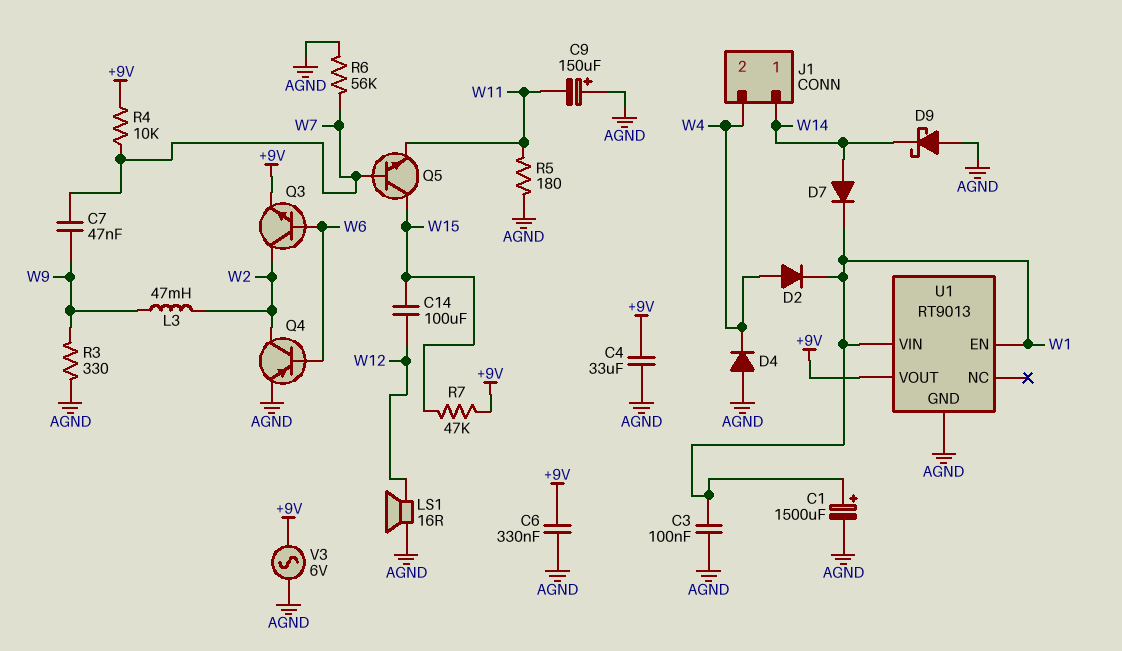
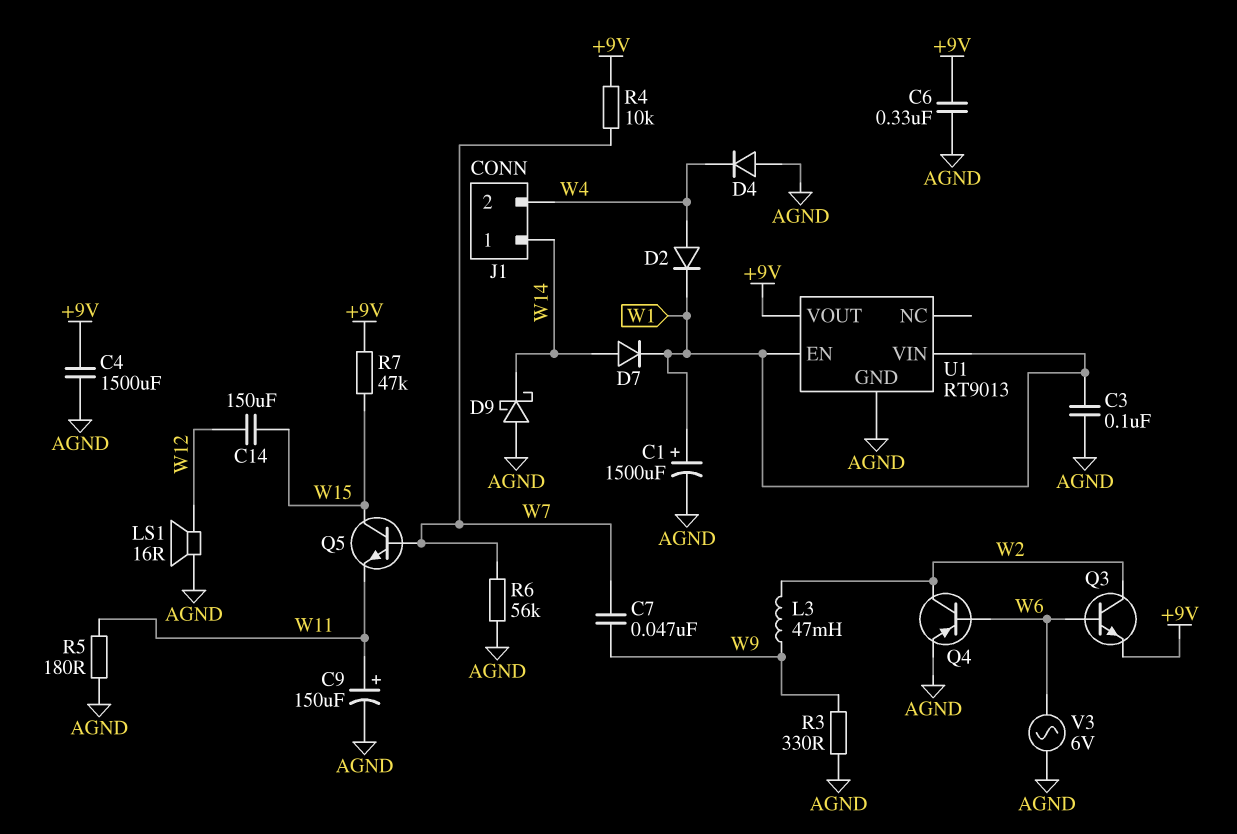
C4: 33uF (+9V, AGND) -> 1500uF (+9V, AGND)
C9: 150uF (plus AGND, minus W11) -> 150uF (plus W11, minus AGND)
C14: 100uF (W12, W15) -> 150uF (W12, W15)
V3: AC 6V (+9V, AGND) -> AC 6V (AGND, W6)

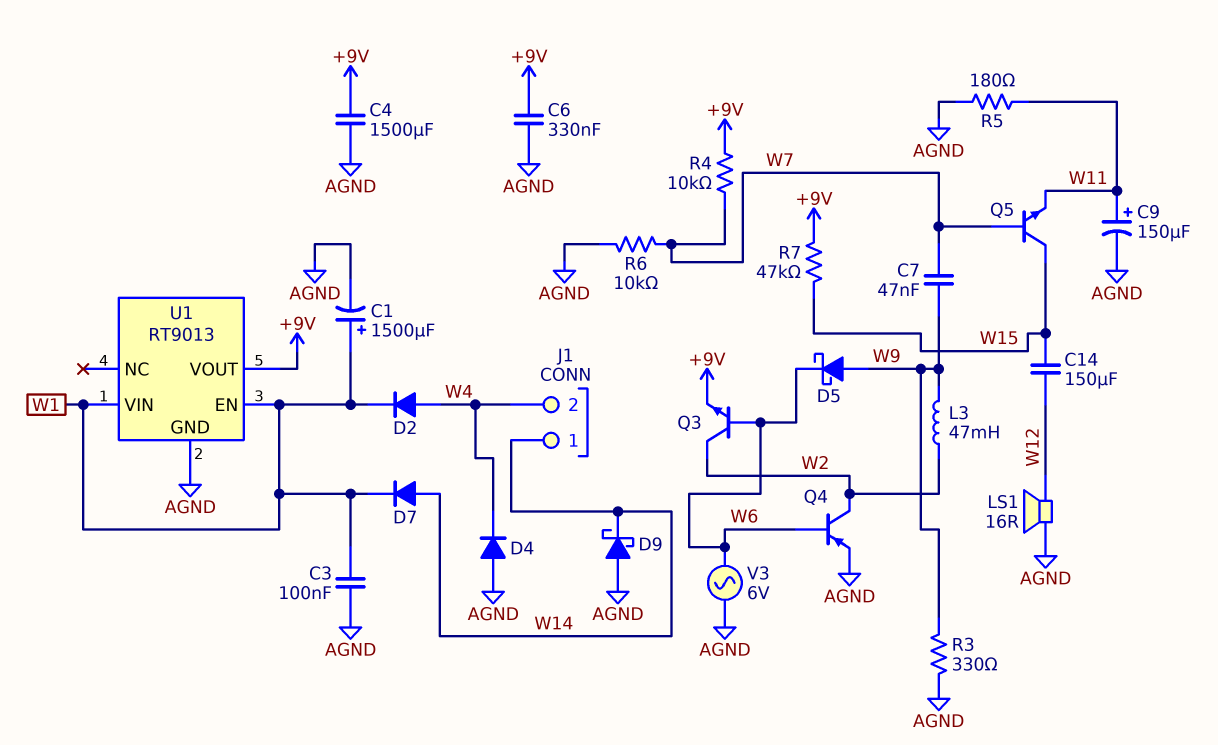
D5: none -> schottky (A W9, K W6)
R6: 56k (AGND, W7) -> 10k (AGND, W7)

